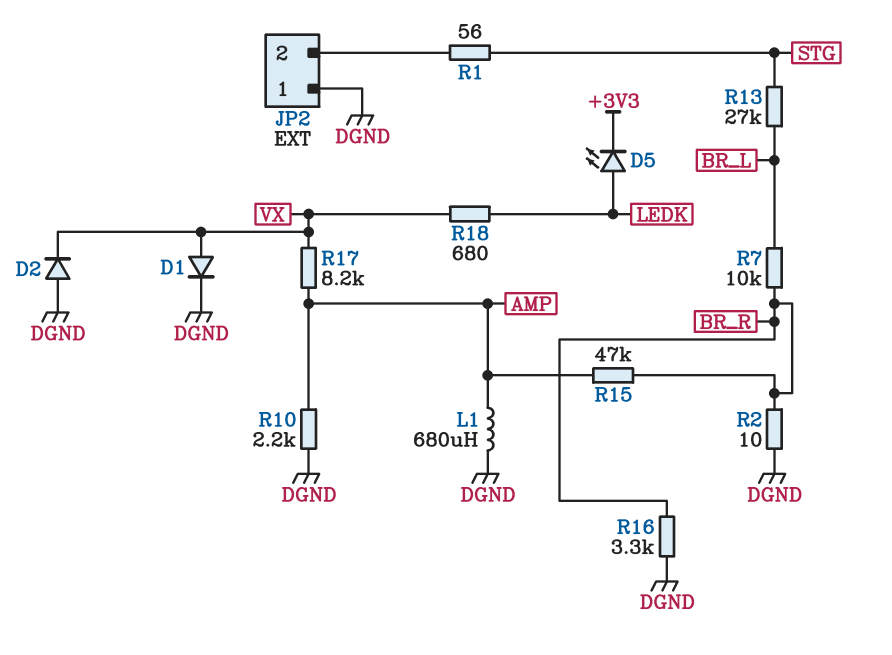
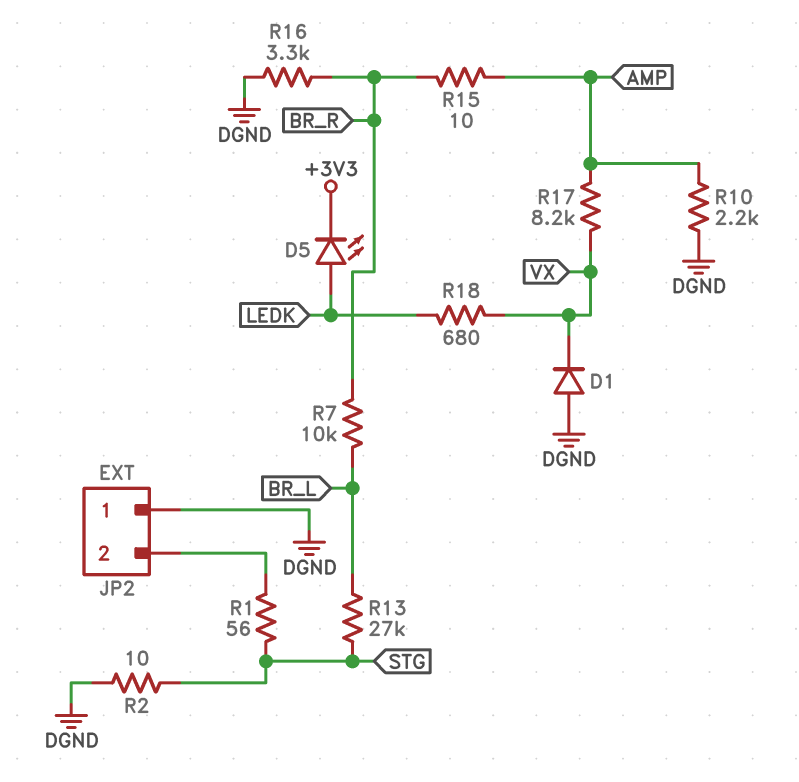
D1: diode (A VX, K DGND) -> diode (A DGND, K VX)
D2: diode (A DGND, K VX) -> none
L1: 680uH (AMP, DGND) -> none
R2: 10 (BR_R, DGND) -> 10 (DGND, STG)
R15: 47k (AMP, BR_R) -> 10 (AMP, BR_R)

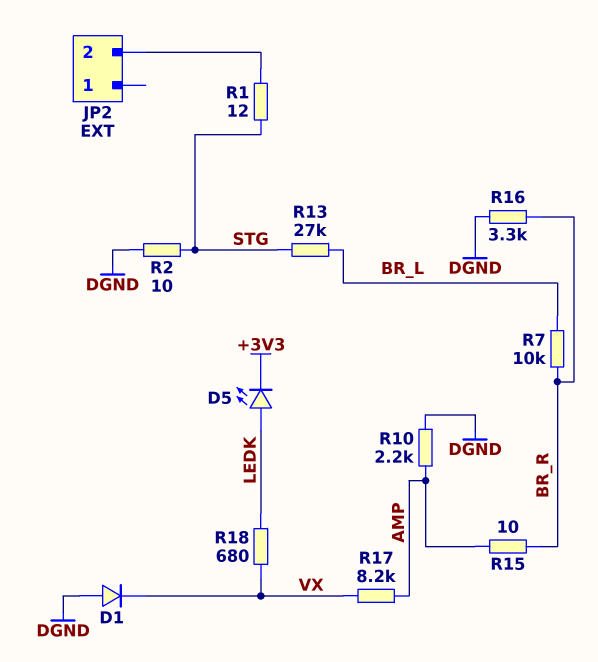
JP2 pin 1: DGND -> none
R1: 56 (JP2/2, STG) -> 12 (JP2/2, STG)

